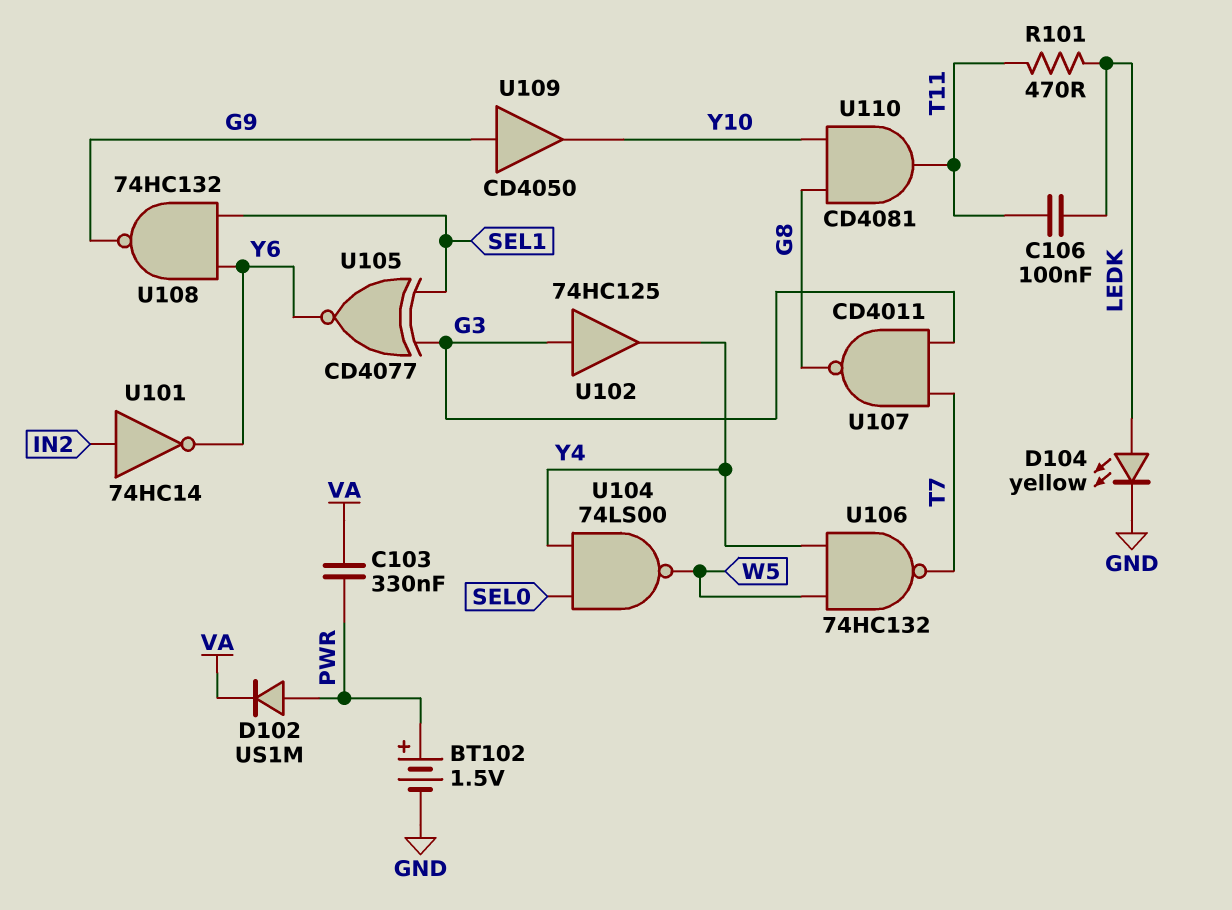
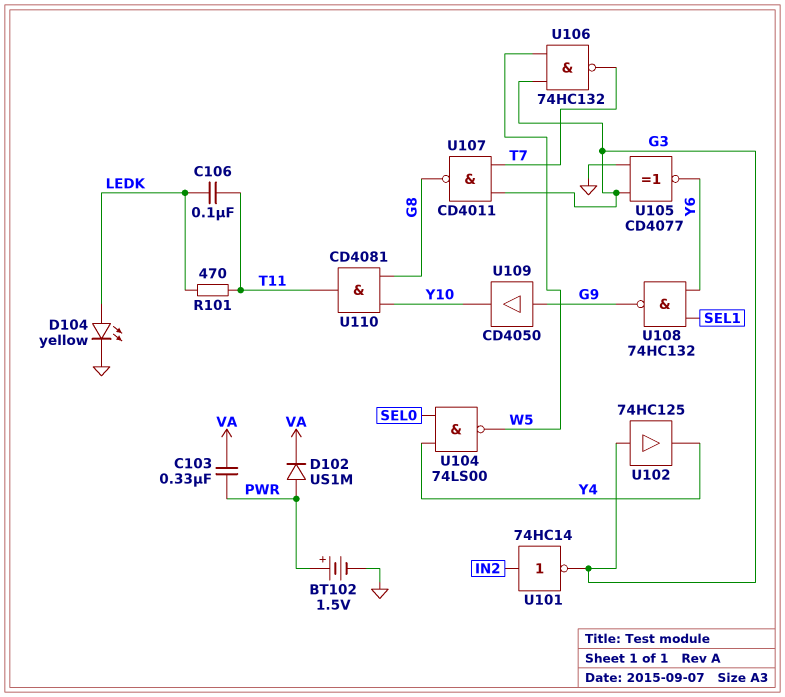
U101: NOT 74HC14 (in IN2, out Y6) -> NOT 74HC14 (in IN2, out G3)
U105: XNOR CD4077 (in G3, in SEL1, out Y6) -> XNOR CD4077 (in G3, in GND, out Y6)
U106: NAND 74HC132 (in W5, in Y4, out T7) -> NAND 74HC132 (in G3, in W5, out T7)

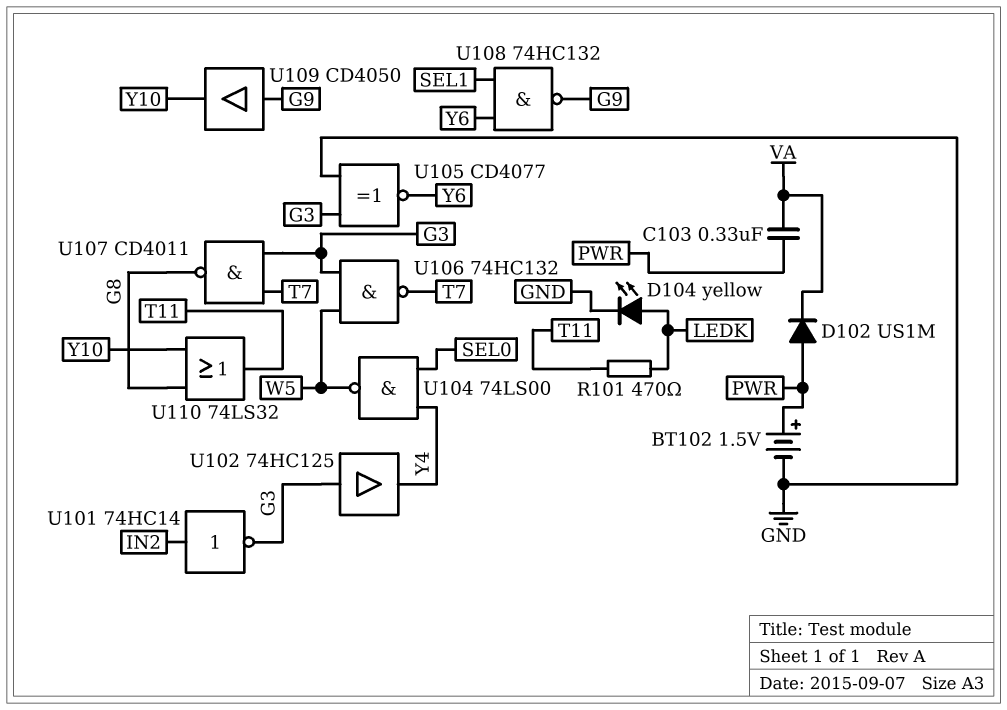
C106: 100nF (LEDK, T11) -> none
U110: AND CD4081 (in G8, in Y10, out T11) -> OR 74LS32 (in G8, in Y10, out T11)

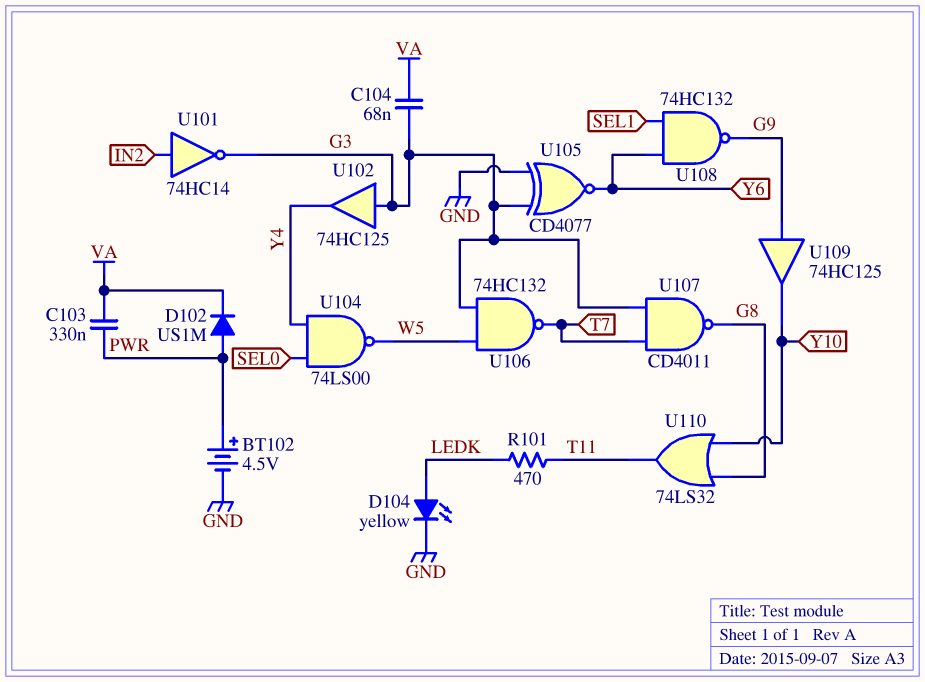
BT102: 1.5V (plus PWR, minus GND) -> 4.5V (plus PWR, minus GND)
C104: none -> 68nF (G3, VA)
U109: buffer CD4050 (in G9, out Y10) -> buffer 74HC125 (in G9, out Y10)

